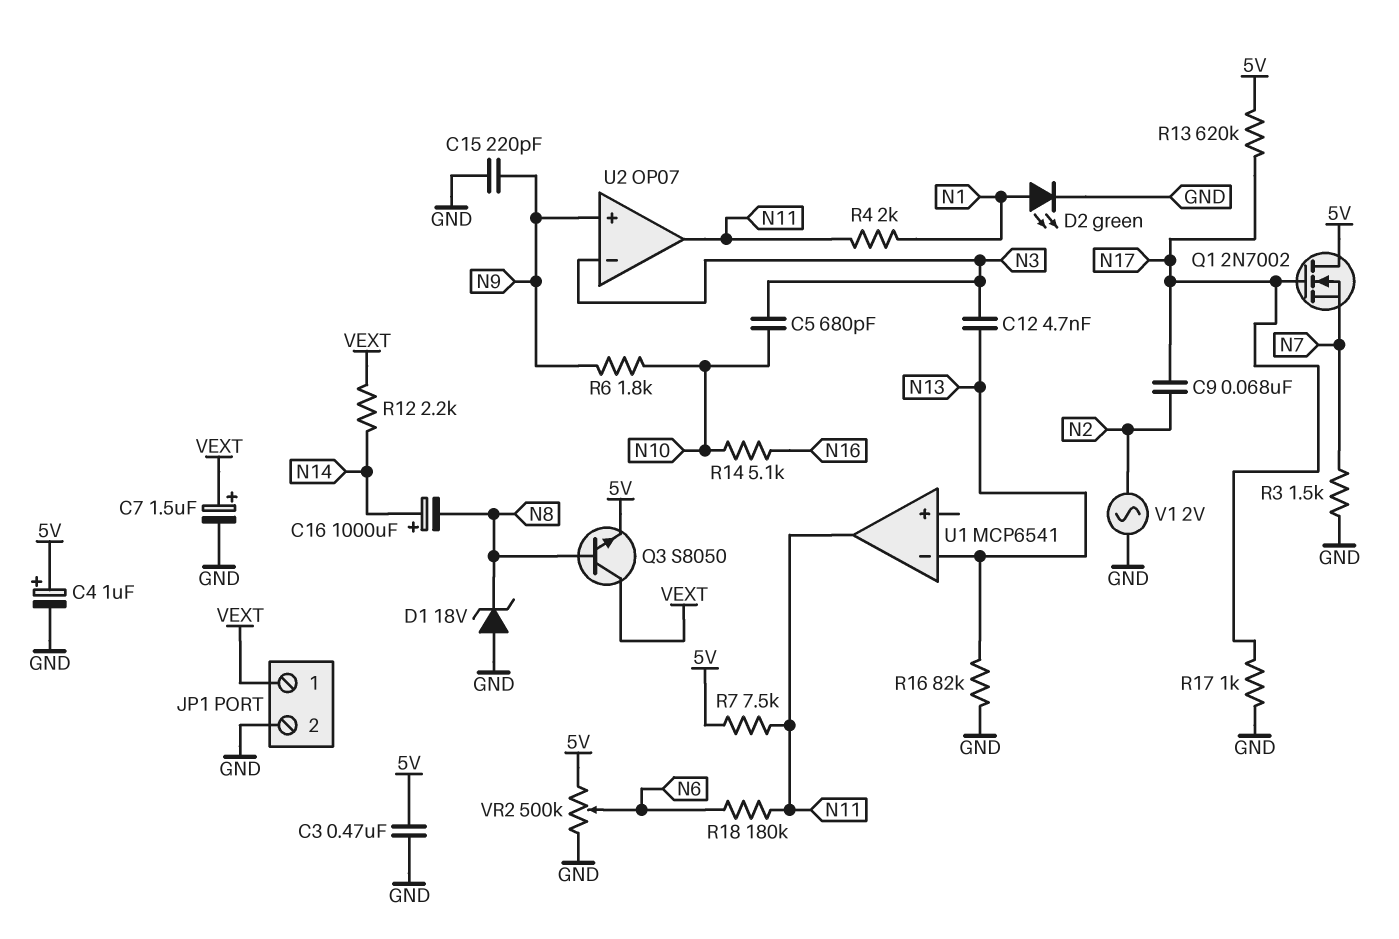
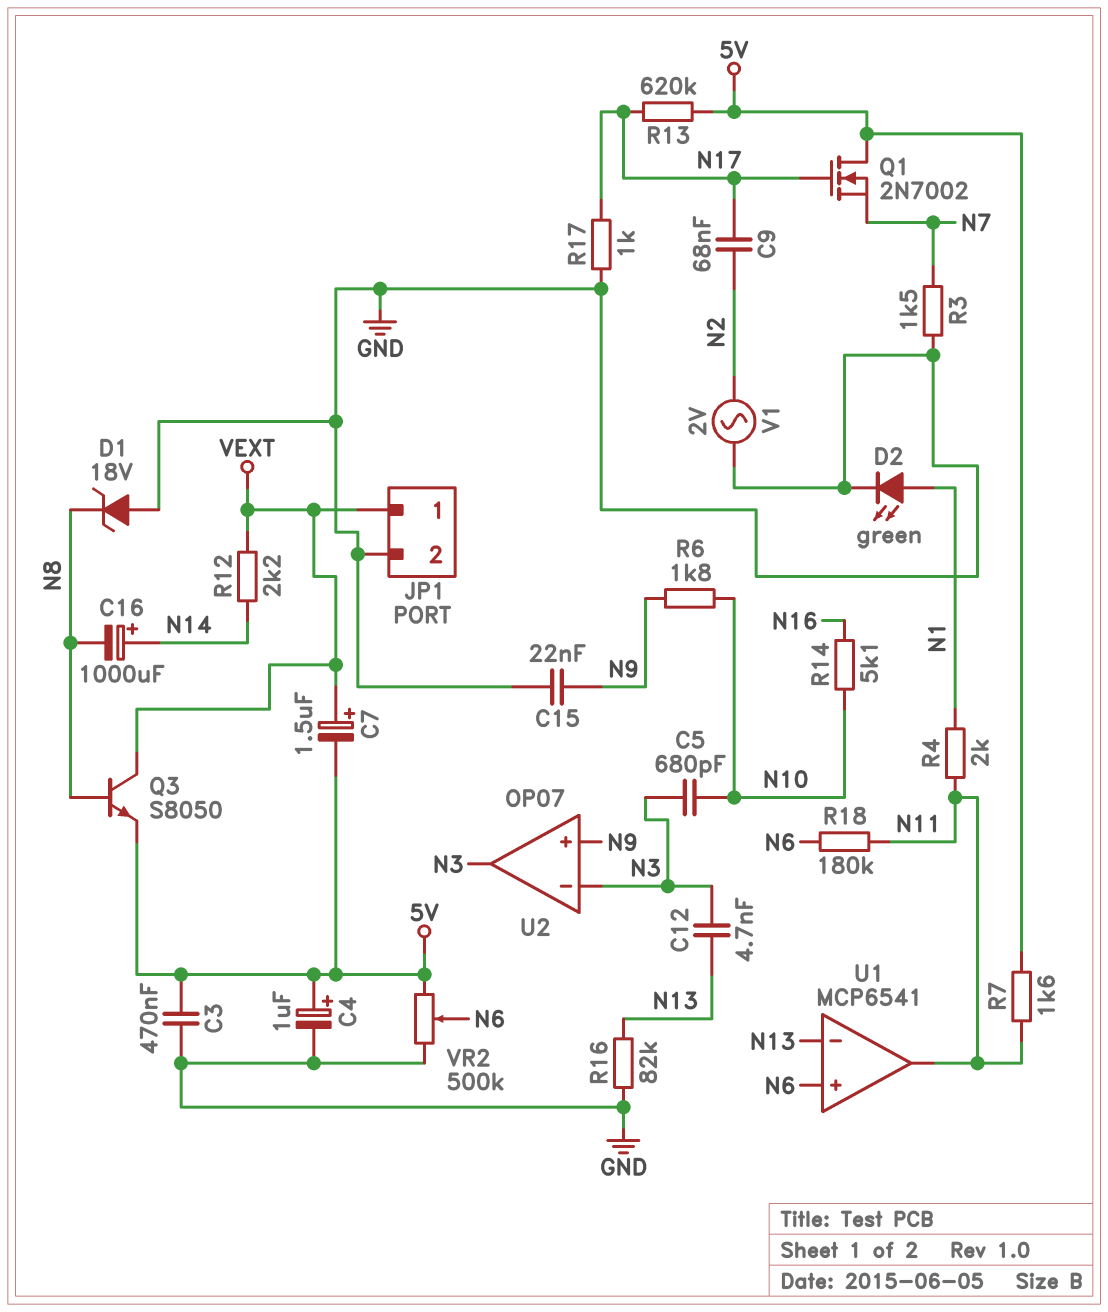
C7: 1.5uF (plus VEXT, minus GND) -> 1.5uF (plus VEXT, minus 5V)
C15: 220pF (GND, N9) -> 22nF (GND, N9)
R7: 7.5k (5V, N11) -> 1.6k (5V, N11)
U1 pin in+: none -> N6
U2 pin out: N11 -> N3

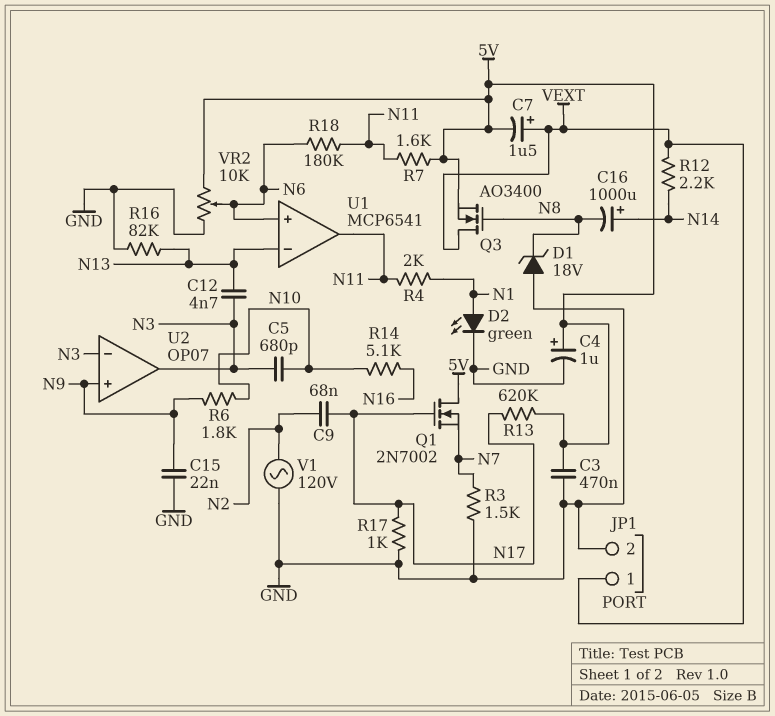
Q3: NPN S8050 (B N8, C VEXT, E 5V) -> NMOS AO3400 (G N8, D VEXT, S 5V)
V1: AC 2V (GND, N2) -> AC 120V (GND, N2)
VR2: 500k (5V, GND, wiper N6) -> 10k (5V, GND, wiper N6)

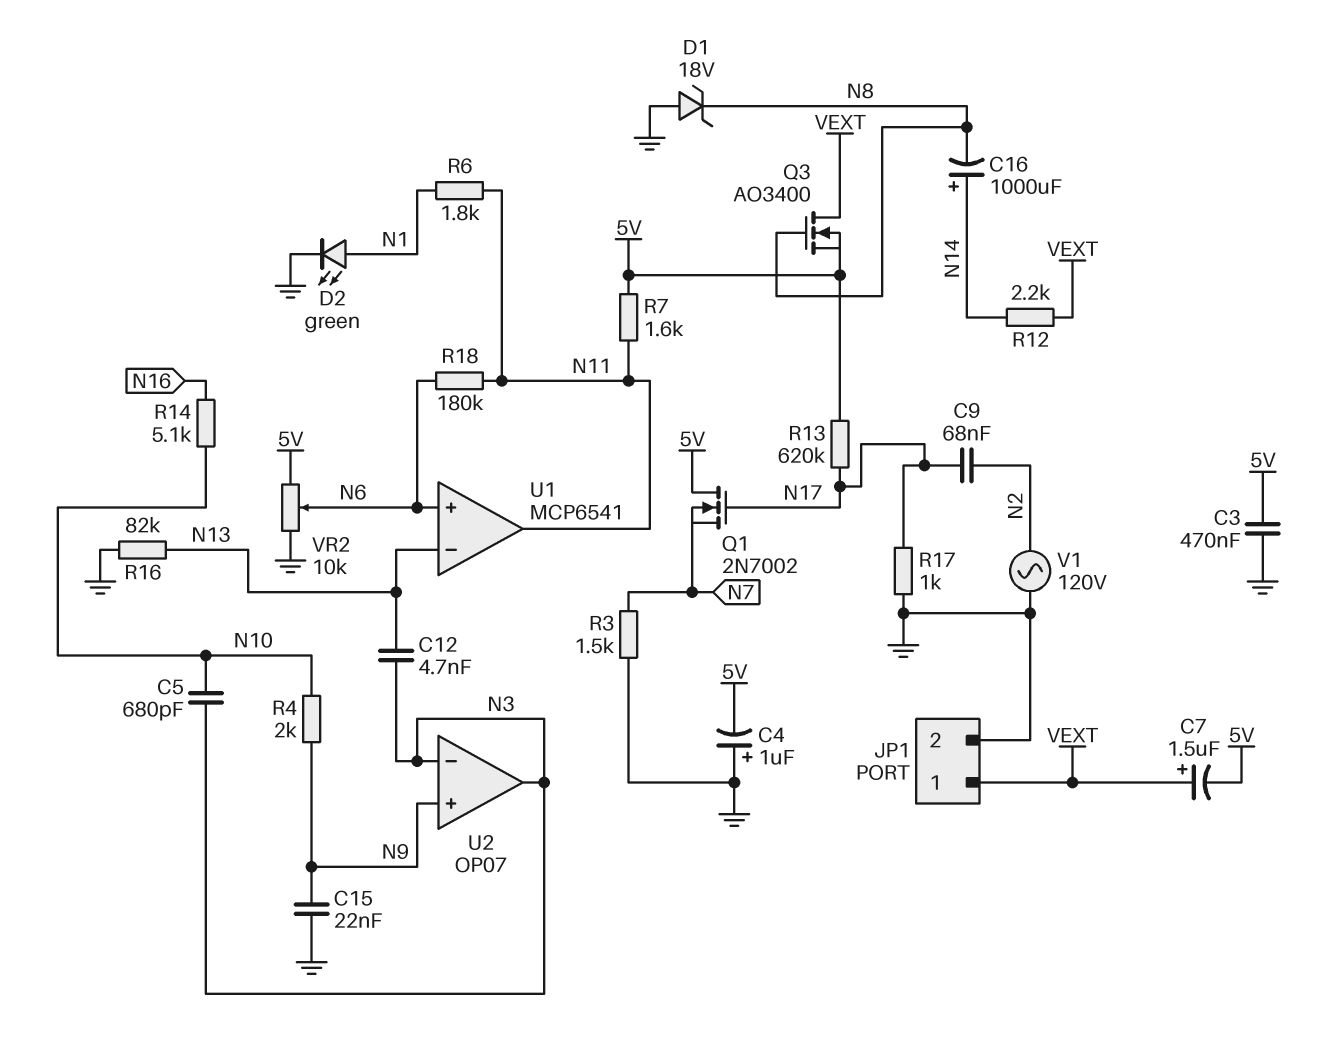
C4: 1uF (plus 5V, minus GND) -> 1uF (plus GND, minus 5V)
R4: 2k (N1, N11) -> 2k (N9, N10)
R6: 1.8k (N9, N10) -> 1.8k (N1, N11)

